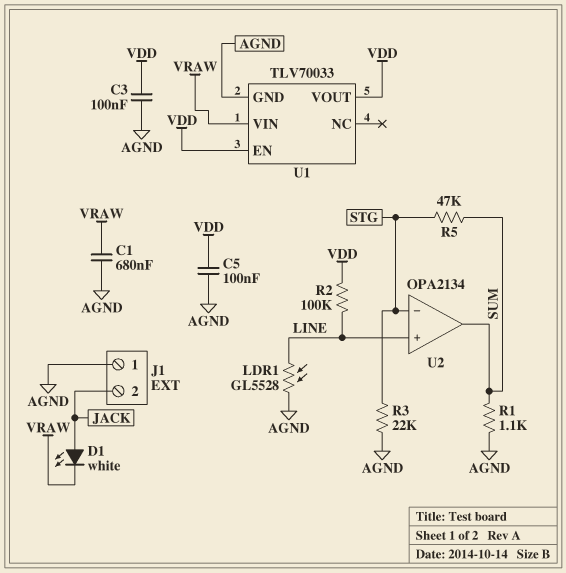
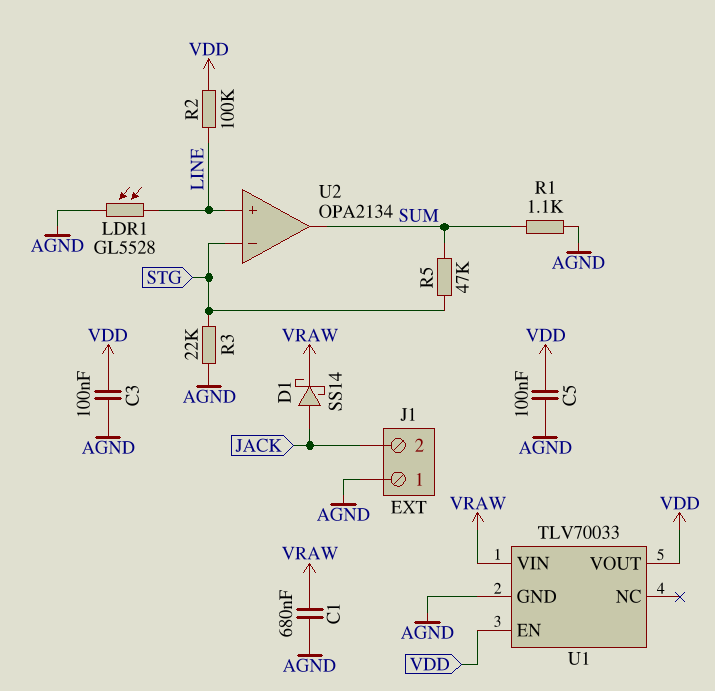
D1: LED white (A JACK, K VRAW) -> schottky SS14 (A JACK, K VRAW)

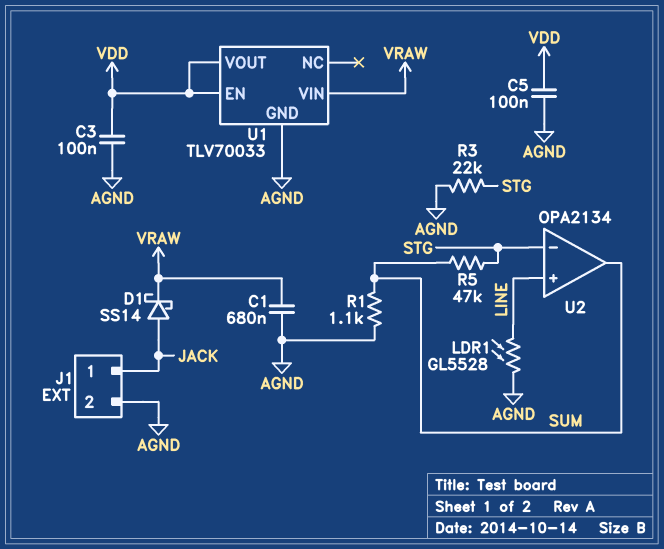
J1 pin 1: AGND -> JACK
J1 pin 2: JACK -> AGND
R2: 100k (LINE, VDD) -> none

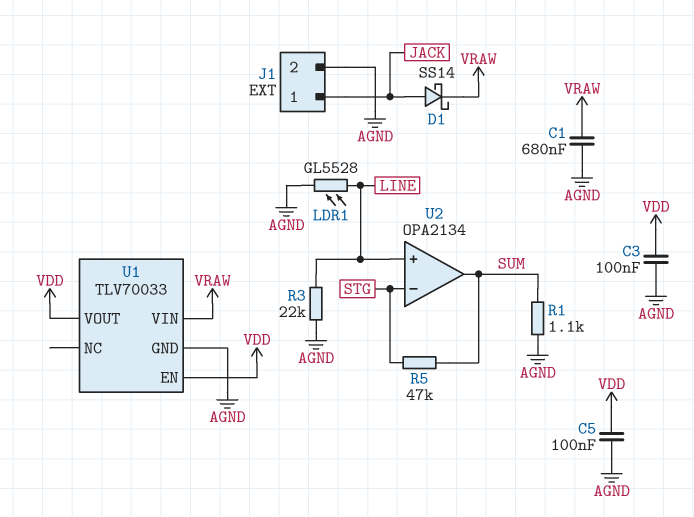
R3: 22k (AGND, STG) -> 22k (AGND, LINE)

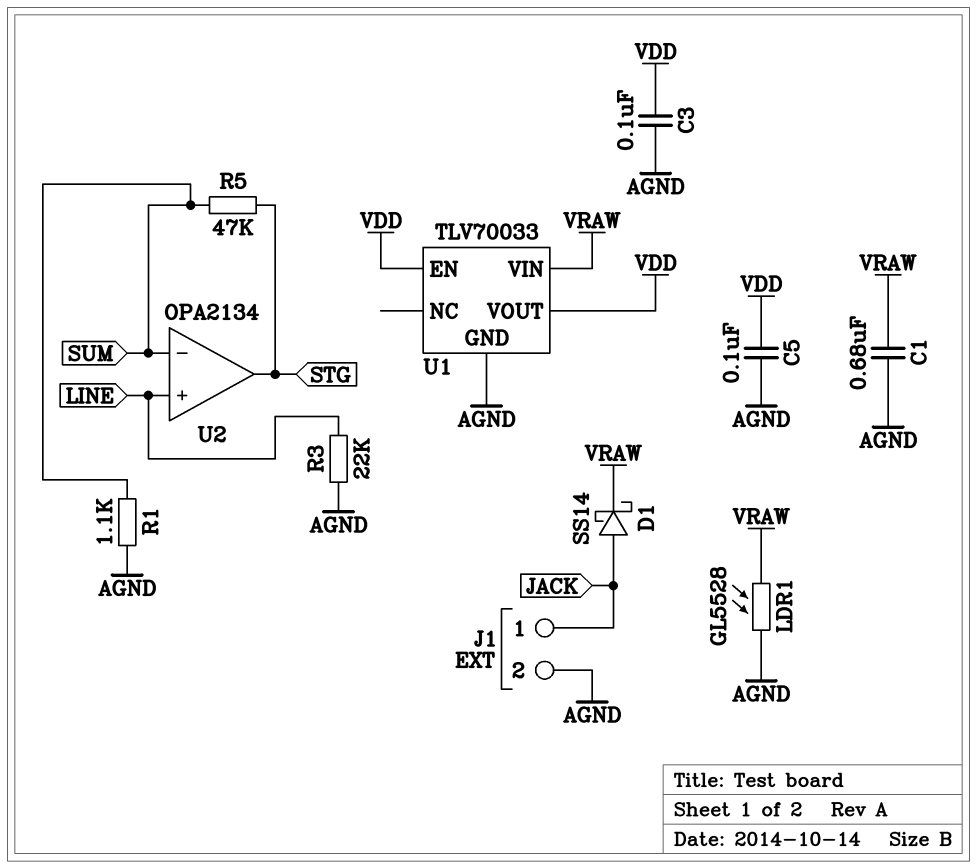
LDR1: GL5528 (AGND, LINE) -> GL5528 (AGND, VRAW)
U2 pin in-: STG -> SUM
U2 pin out: SUM -> STG

